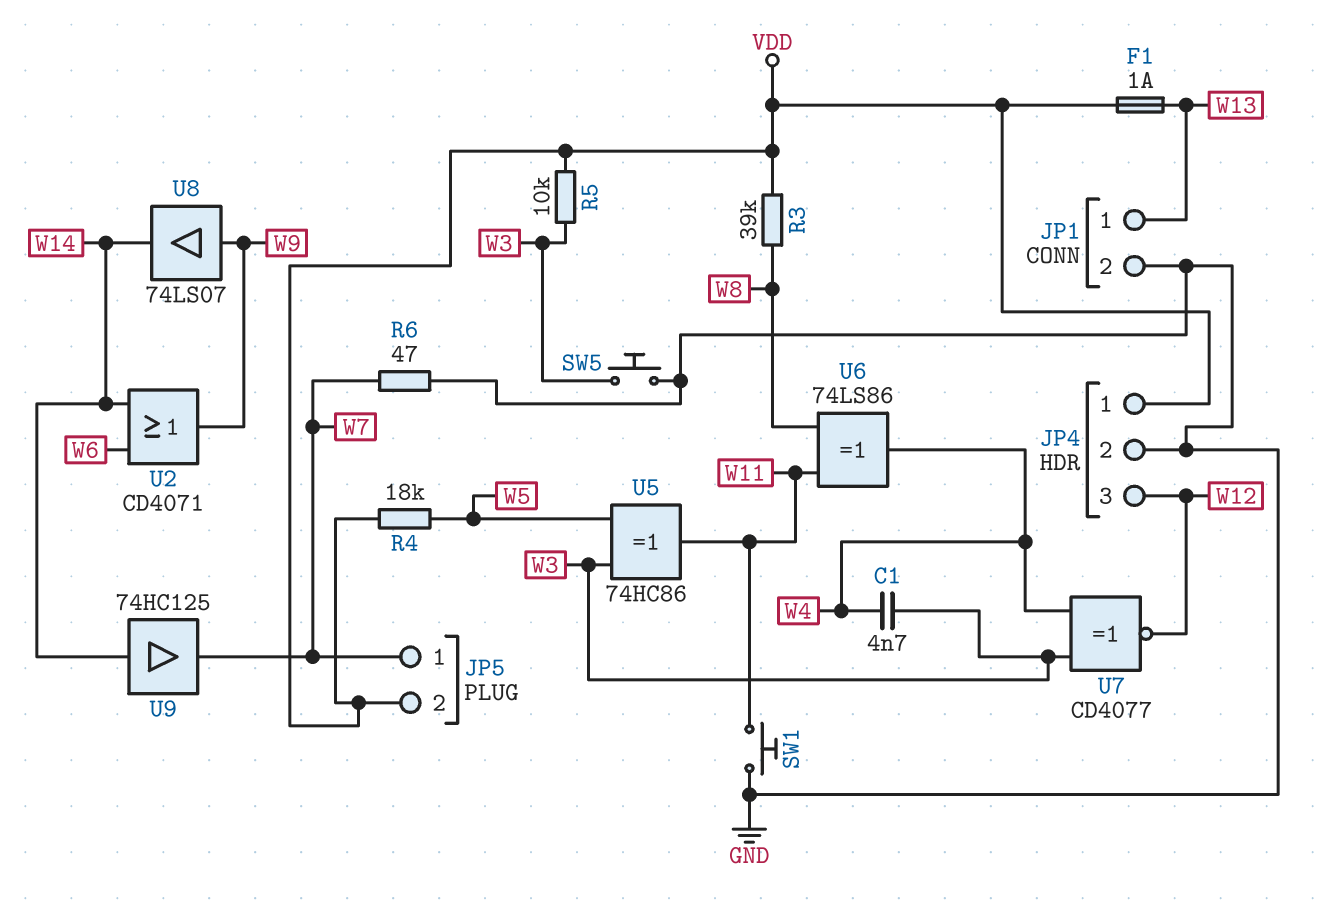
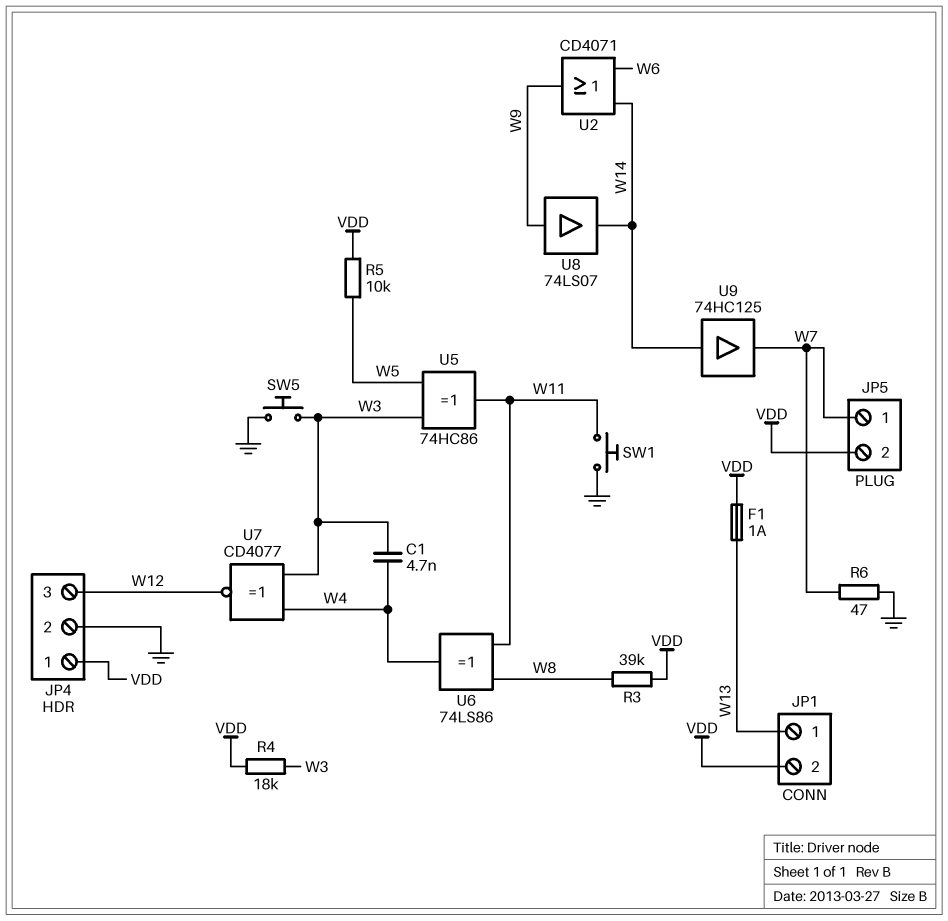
JP1 pin 2: GND -> VDD
R4: 18k (VDD, W5) -> 18k (VDD, W3)
R5: 10k (VDD, W3) -> 10k (VDD, W5)

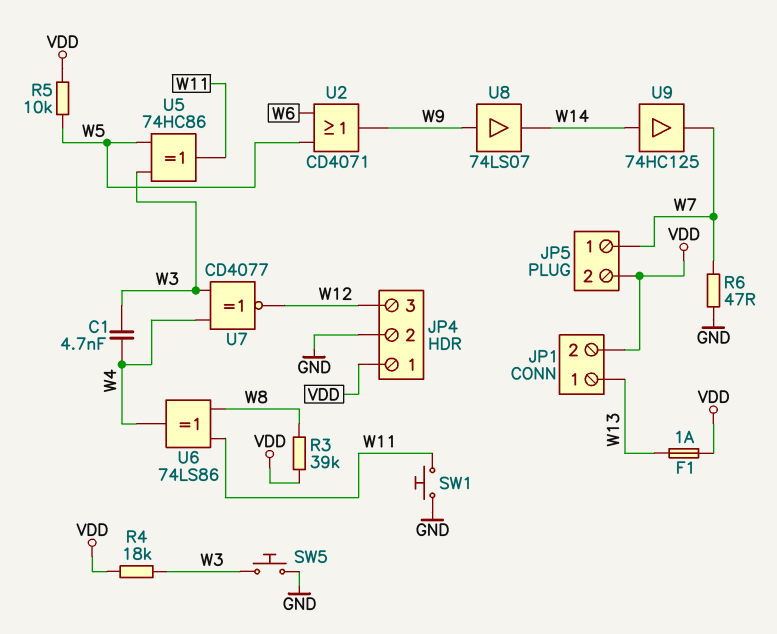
U2: OR CD4071 (in W6, in W14, out W9) -> OR CD4071 (in W5, in W6, out W9)

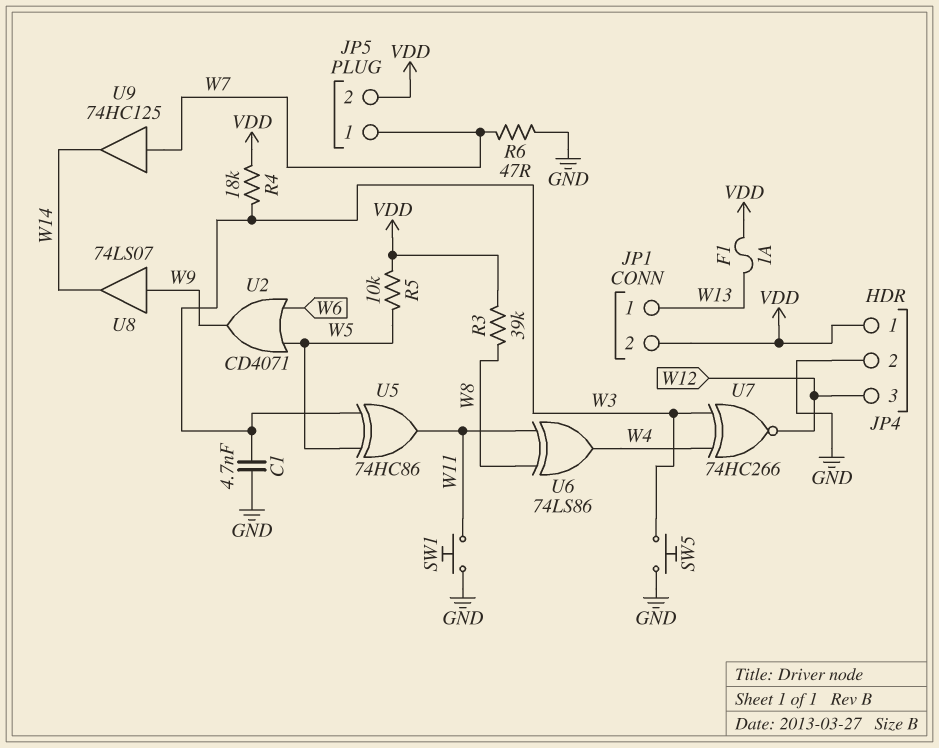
C1: 4.7nF (W3, W4) -> 4.7nF (GND, W3)
U7: XNOR CD4077 (in W3, in W4, out W12) -> XNOR 74HC266 (in W3, in W4, out W12)
U9: buffer 74HC125 (in W14, out W7) -> buffer 74HC125 (in W7, out W14)

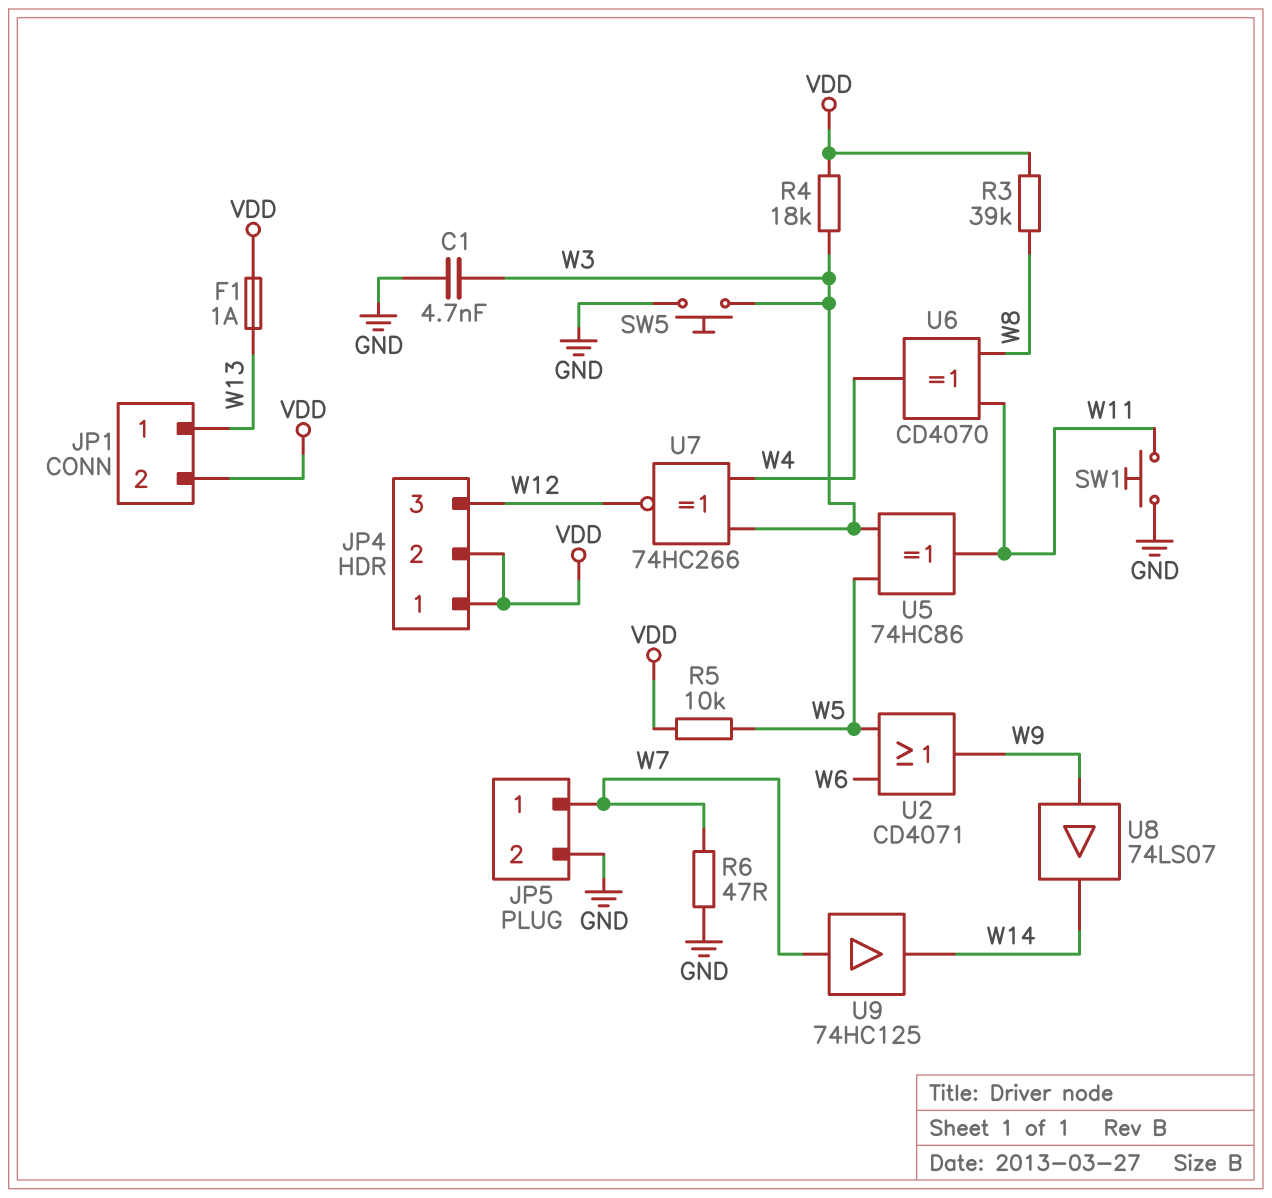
JP4 pin 2: GND -> VDD
JP5 pin 2: VDD -> GND
U6: XOR 74LS86 (in W8, in W11, out W4) -> XOR CD4070 (in W8, in W11, out W4)

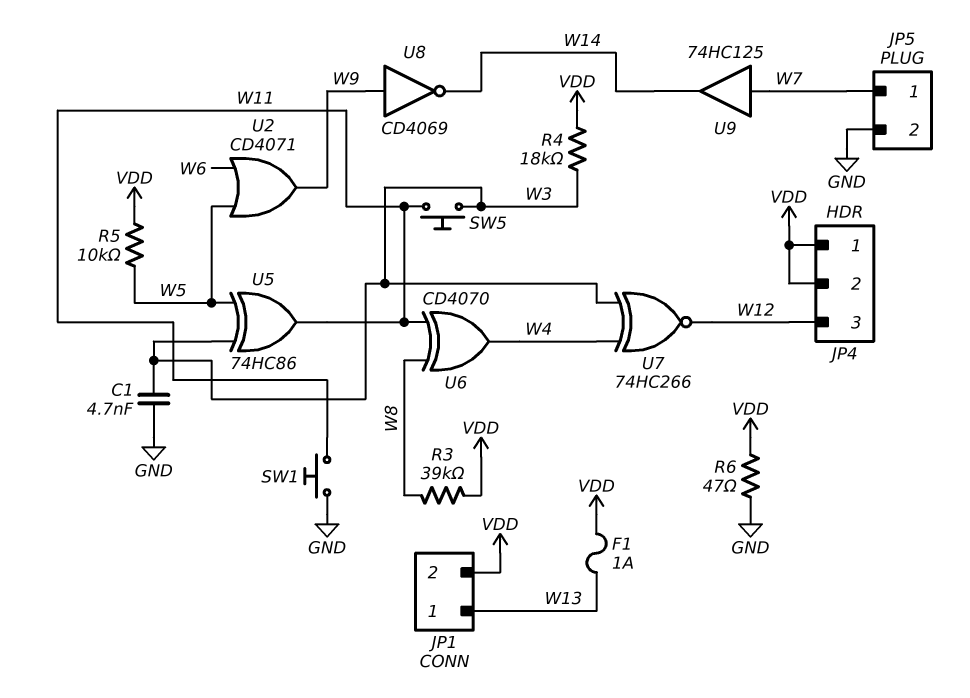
R6: 47 (GND, W7) -> 47 (GND, VDD)
SW5: button (GND, W3) -> button (W3, W11)
U8: buffer 74LS07 (in W9, out W14) -> NOT CD4069 (in W9, out W14)

